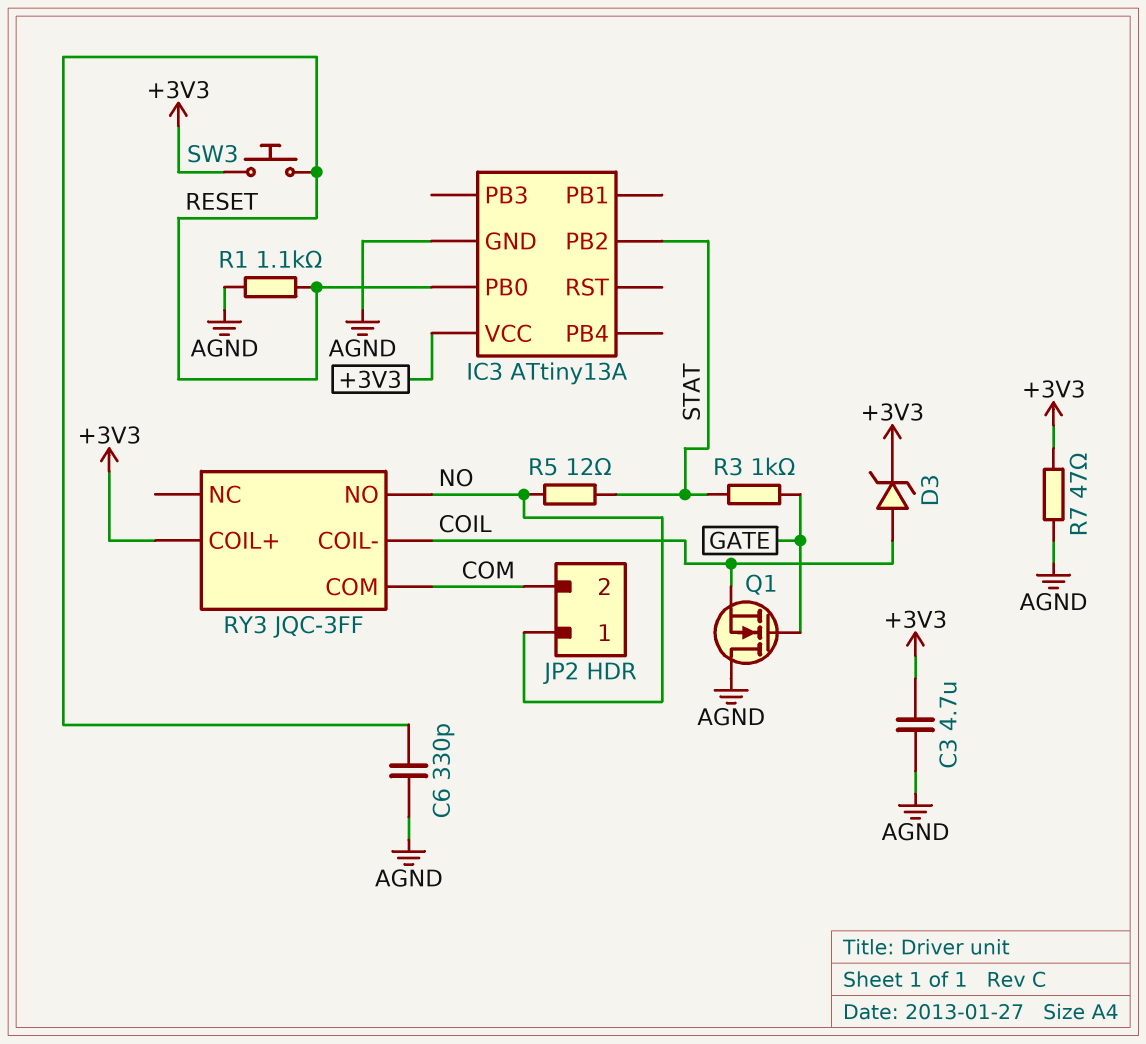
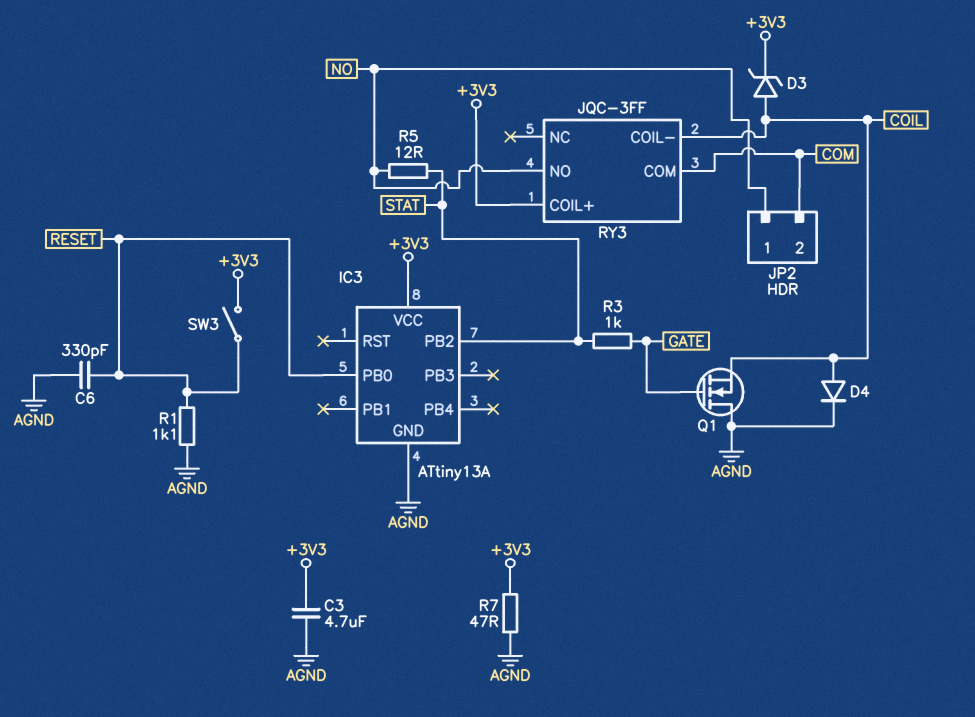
D4: none -> diode (A COIL, K AGND)
SW3: button (+3V3, RESET) -> switch (+3V3, RESET)

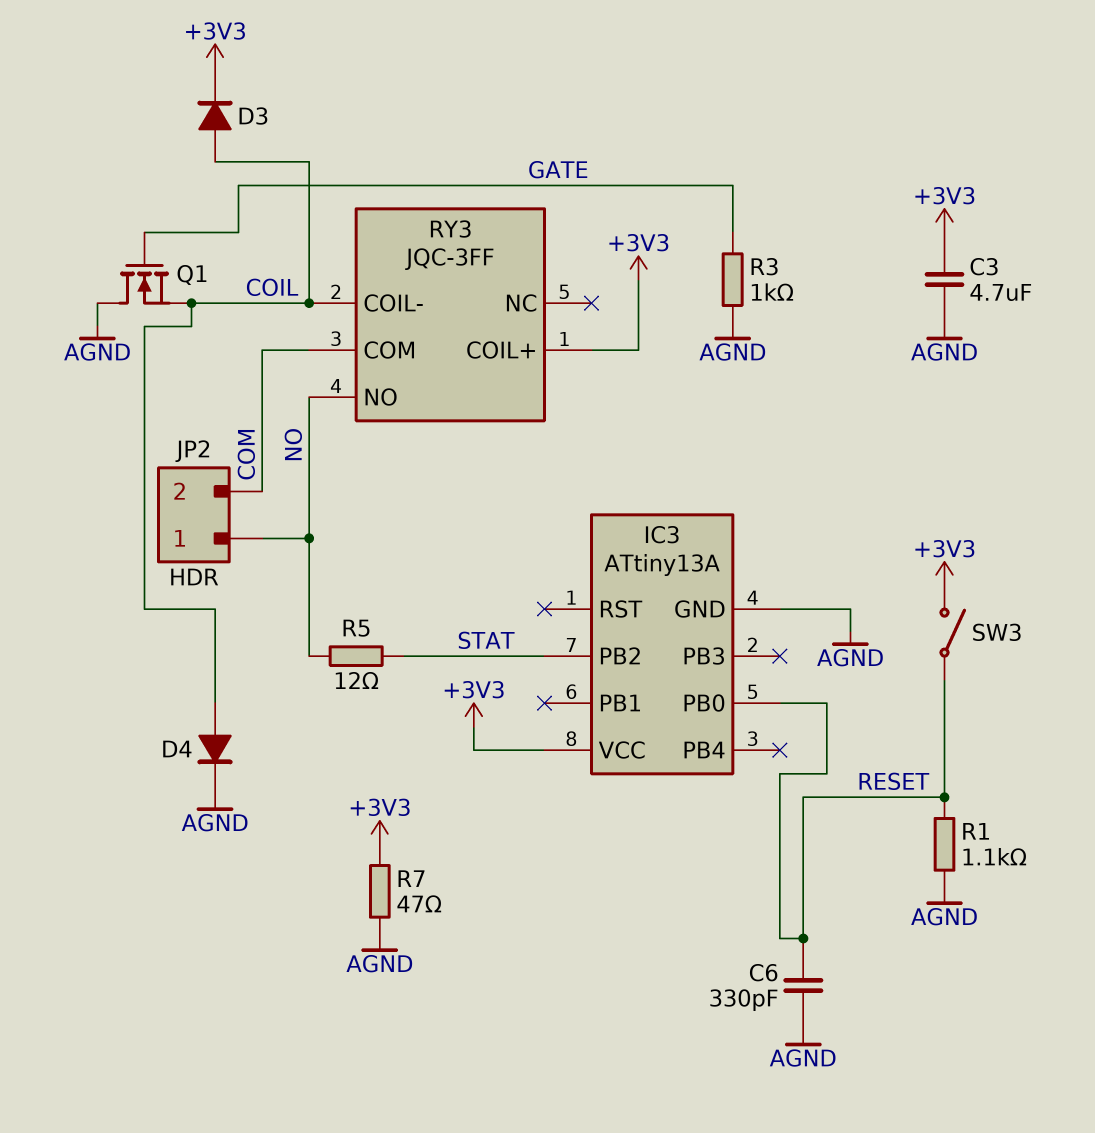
D3: zener (A COIL, K +3V3) -> diode (A COIL, K +3V3)
R3: 1k (GATE, STAT) -> 1k (AGND, GATE)

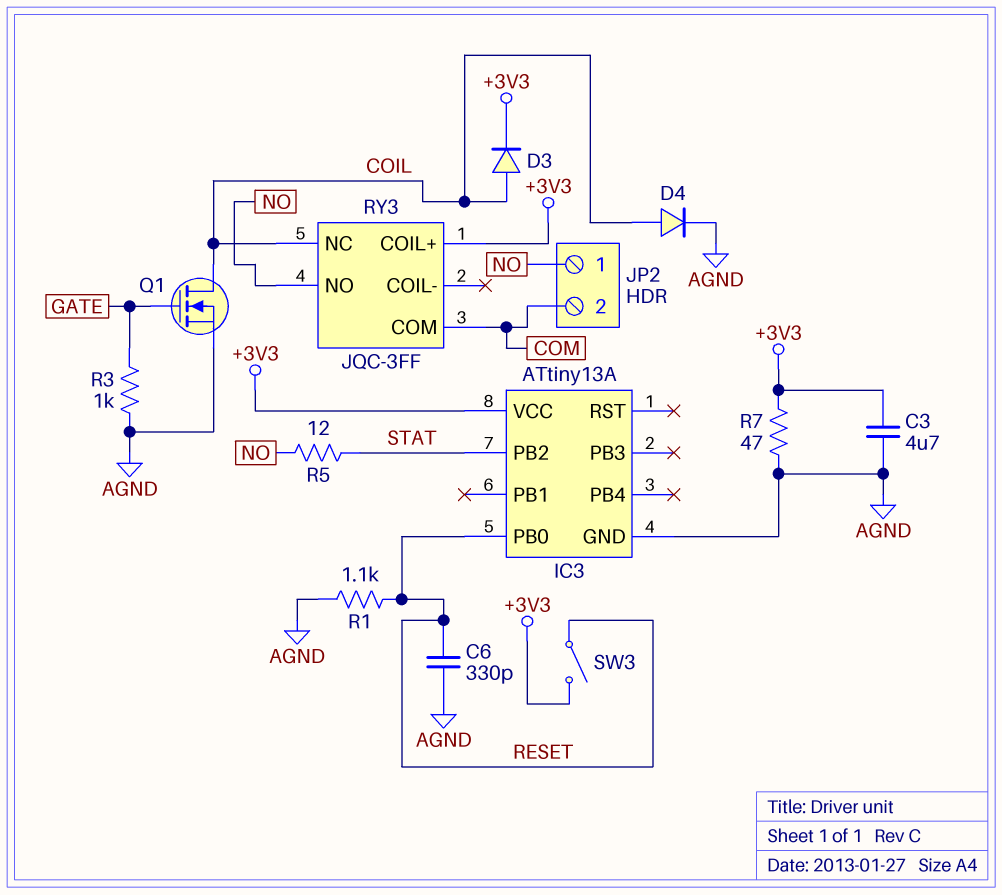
Q1: NMOS (G GATE, D AGND, S COIL) -> NMOS (G GATE, D COIL, S AGND)
RY3 pin COIL-: COIL -> none
RY3 pin NC: none -> COIL

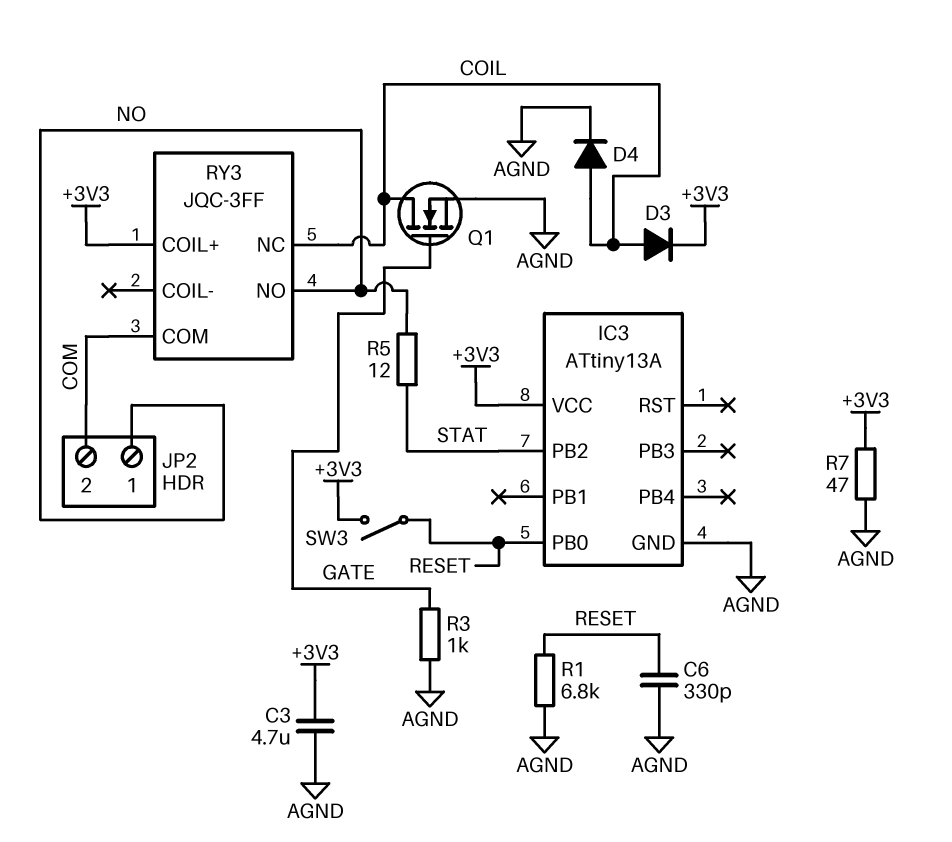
R1: 1.1k (AGND, RESET) -> 6.8k (AGND, RESET)

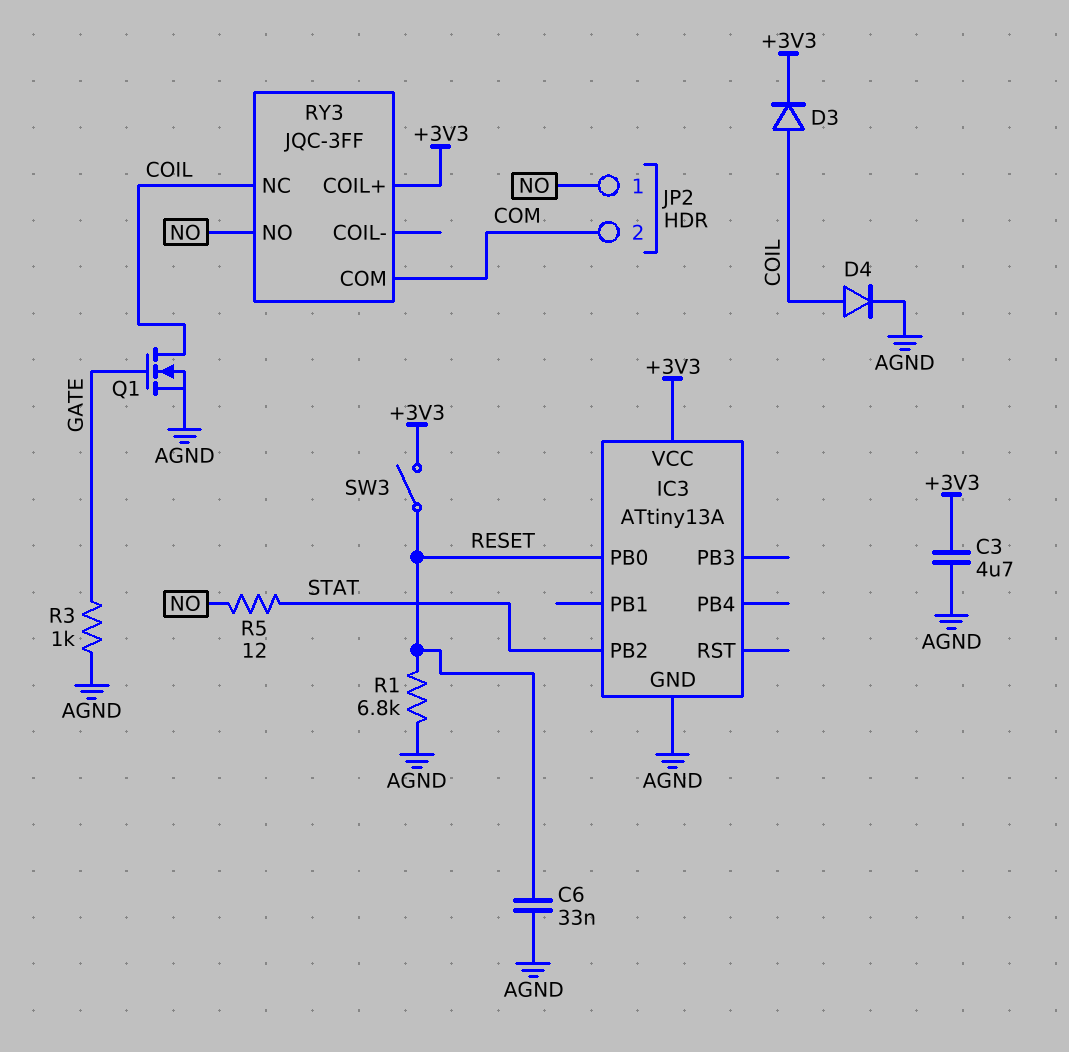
C6: 330pF (AGND, RESET) -> 33nF (AGND, RESET)
R7: 47 (+3V3, AGND) -> none

